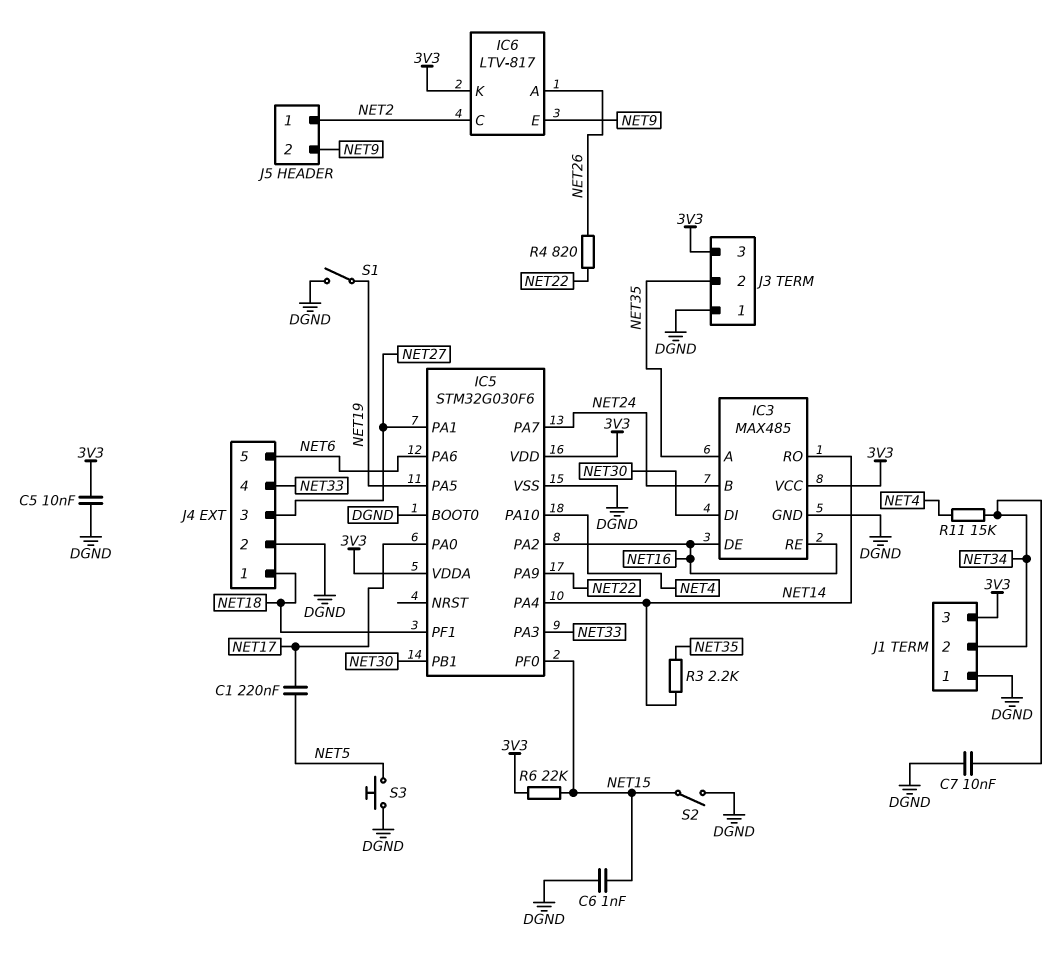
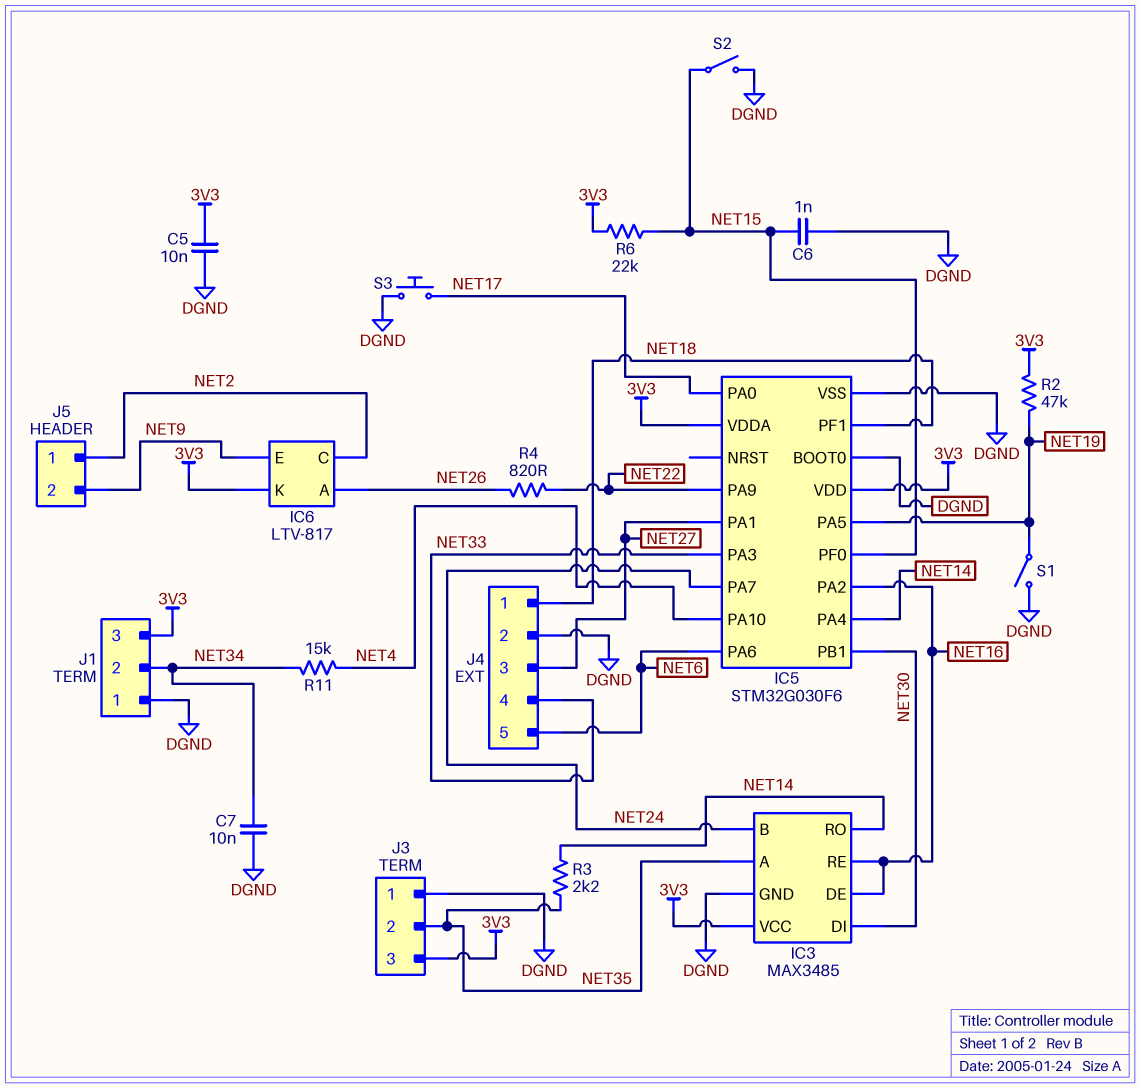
C1: 220nF (NET5, NET17) -> none
IC3: MAX485 -> MAX3485
R2: none -> 47k (3V3, NET19)
S3: button (DGND, NET5) -> button (DGND, NET17)

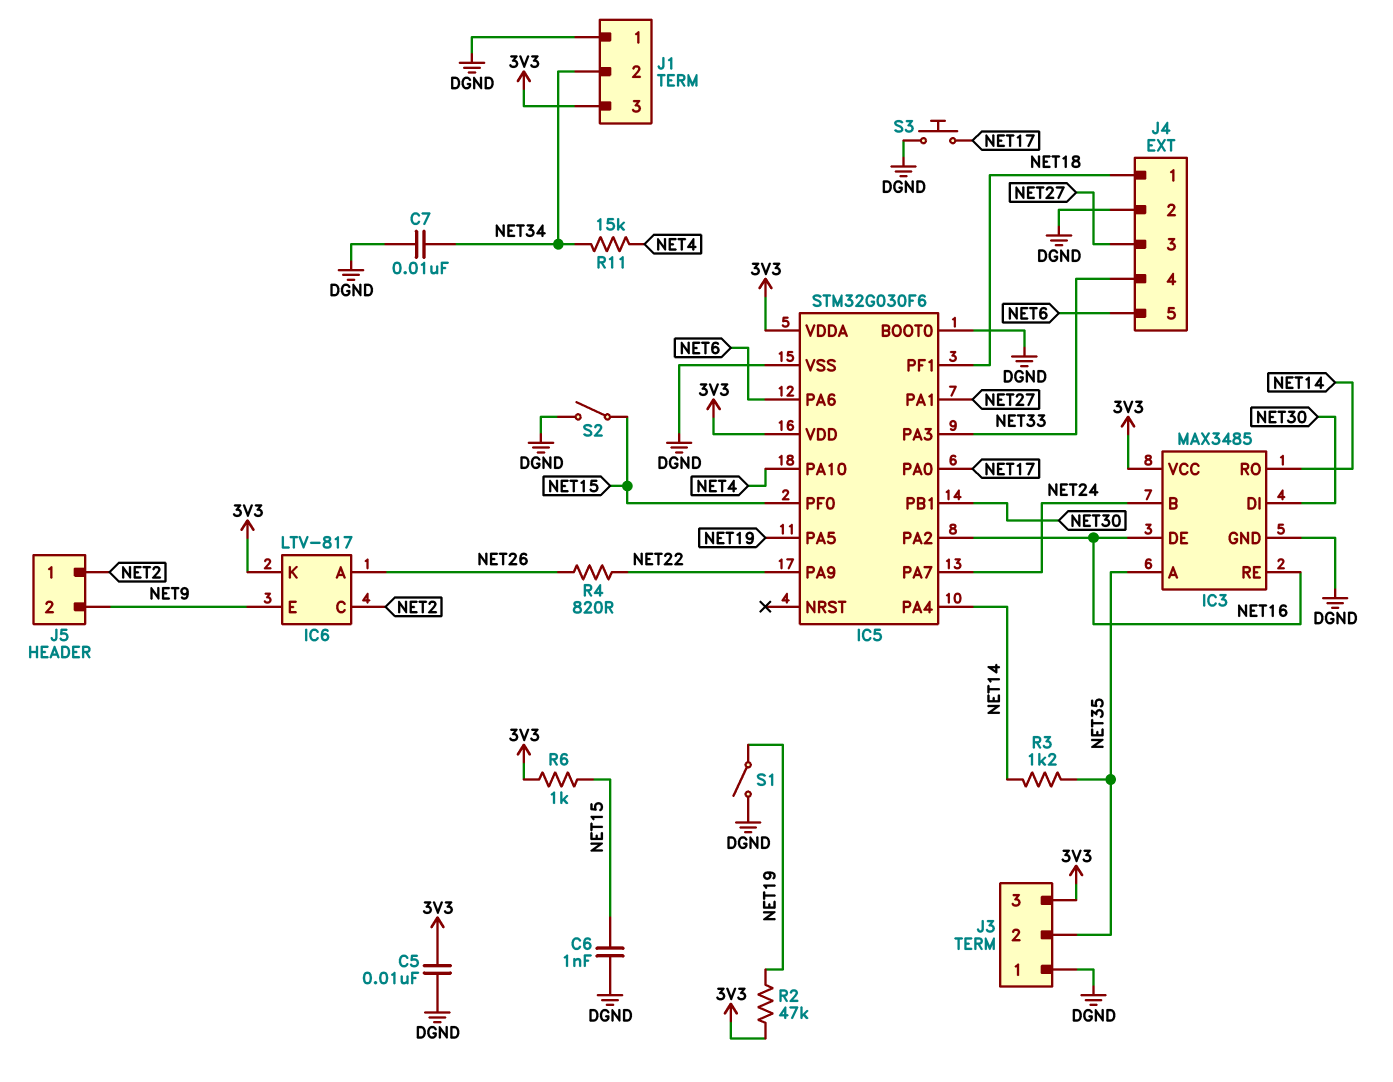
R3: 2.2k (NET14, NET35) -> 1.2k (NET14, NET35)
R6: 22k (3V3, NET15) -> 1k (3V3, NET15)

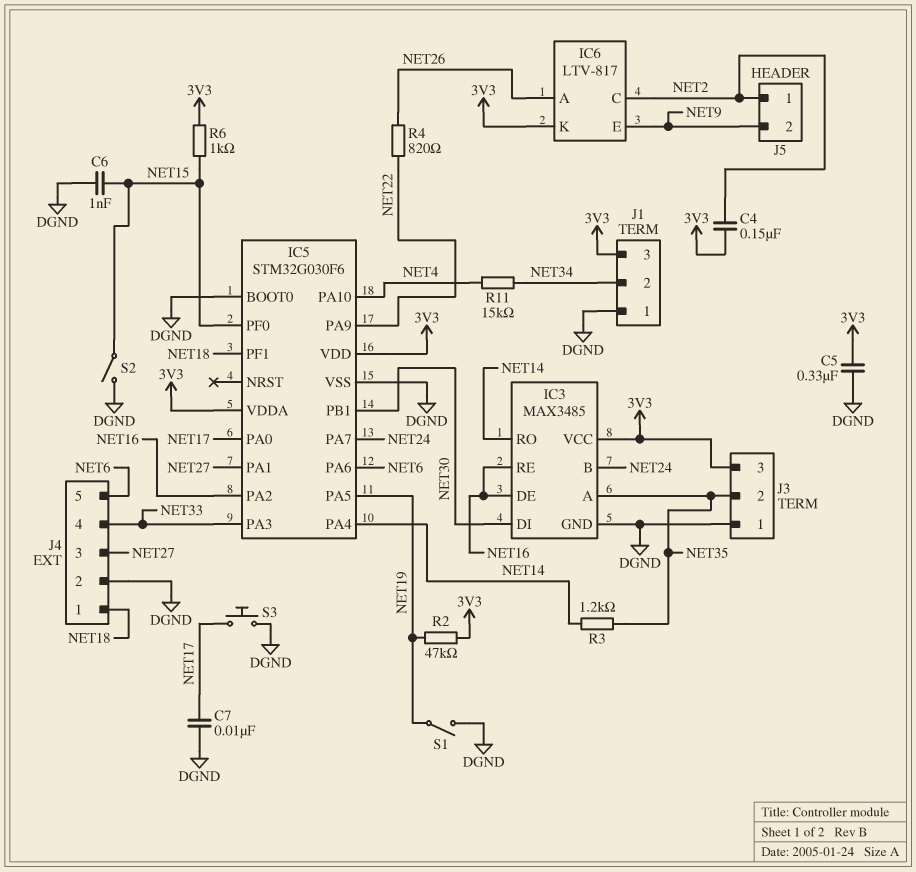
C4: none -> 150nF (3V3, NET2)
C5: 10nF (3V3, DGND) -> 330nF (3V3, DGND)
C7: 10nF (DGND, NET34) -> 10nF (DGND, NET17)

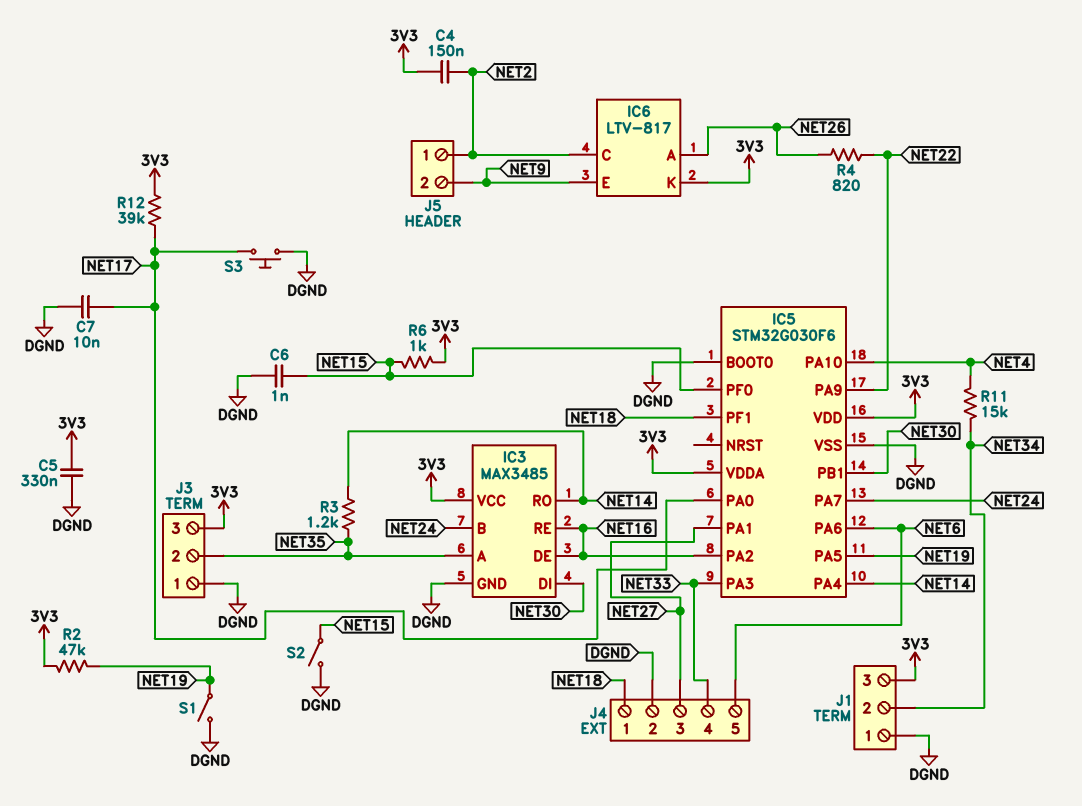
R12: none -> 39k (3V3, NET17)

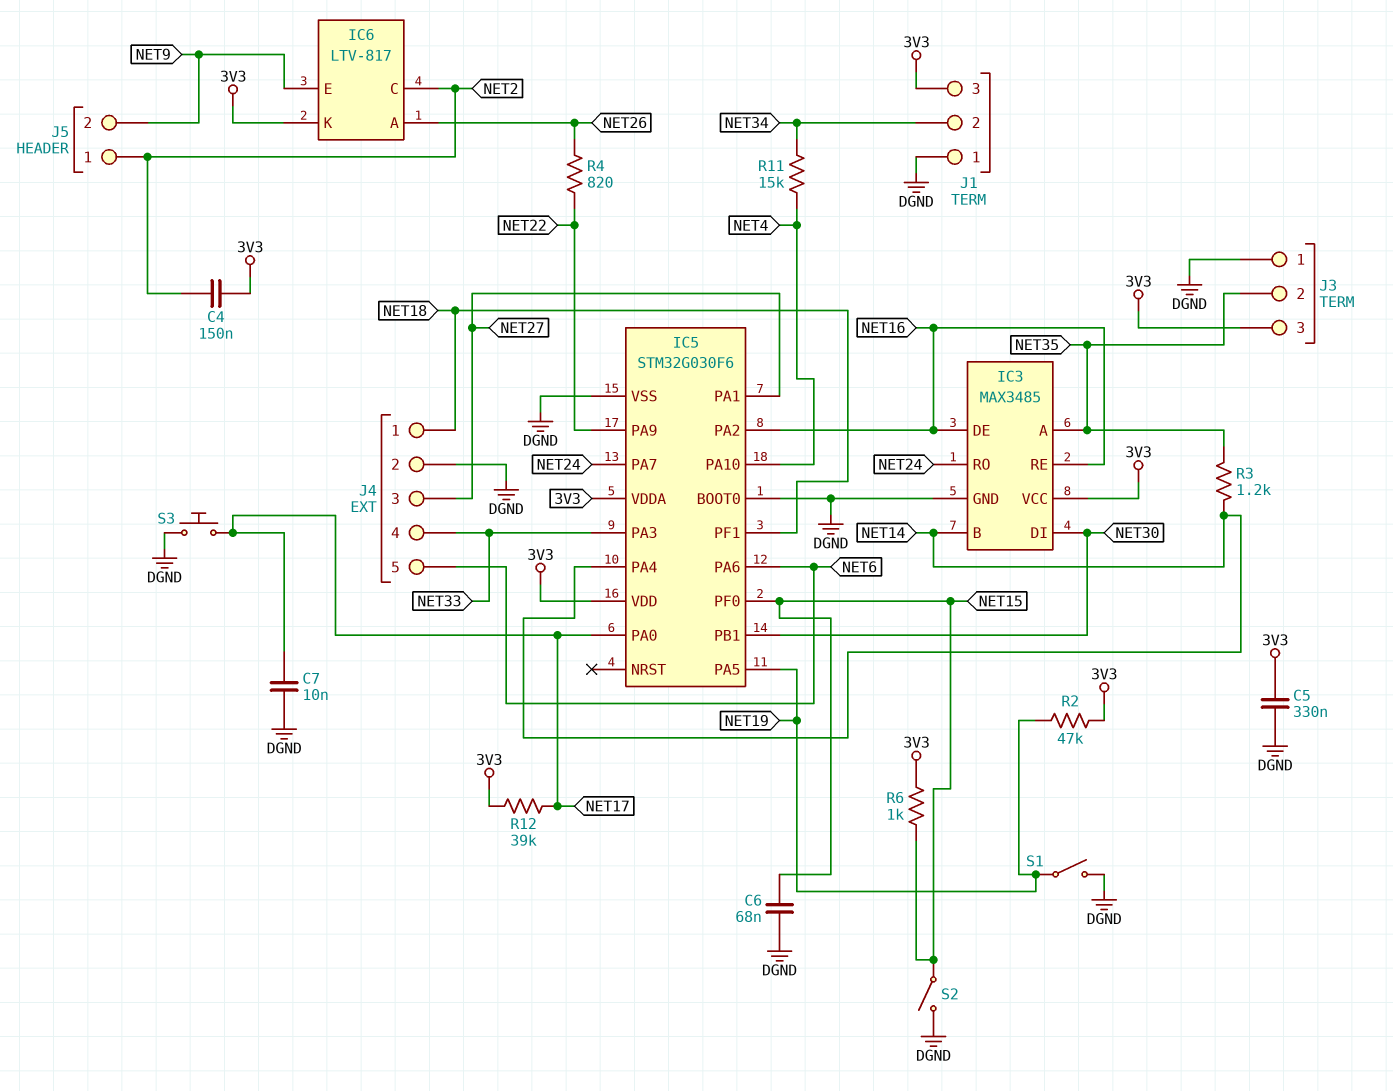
C6: 1nF (DGND, NET15) -> 68nF (DGND, NET15)
IC3 pin B: NET24 -> NET14
IC3 pin RO: NET14 -> NET24

